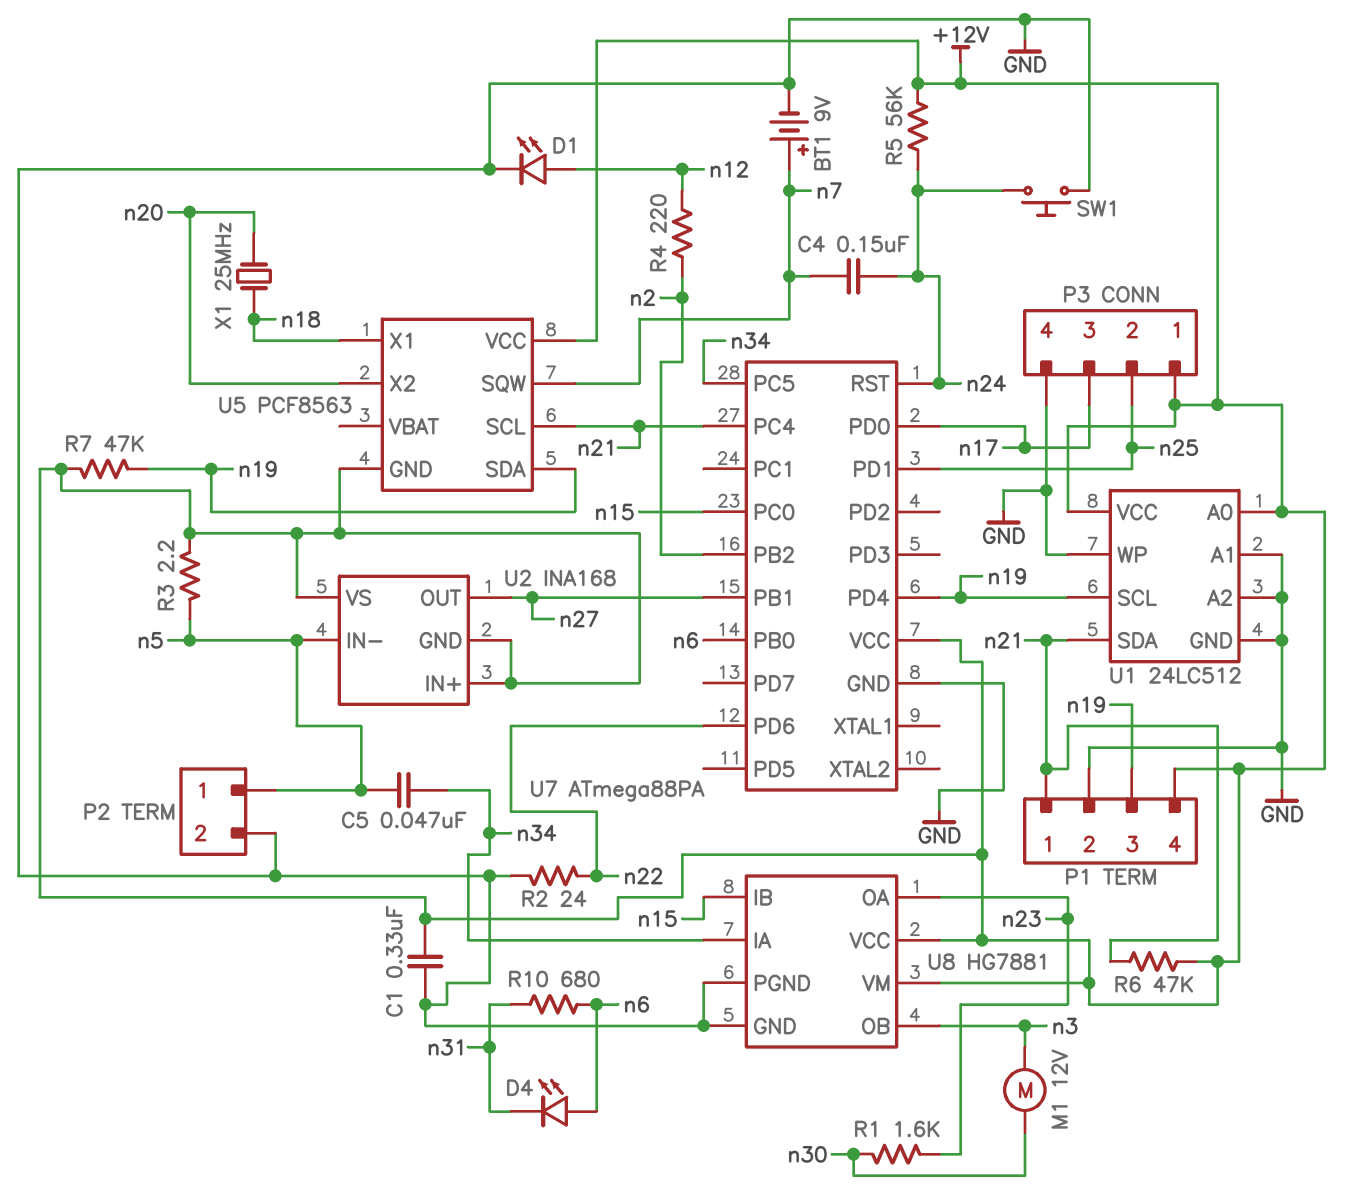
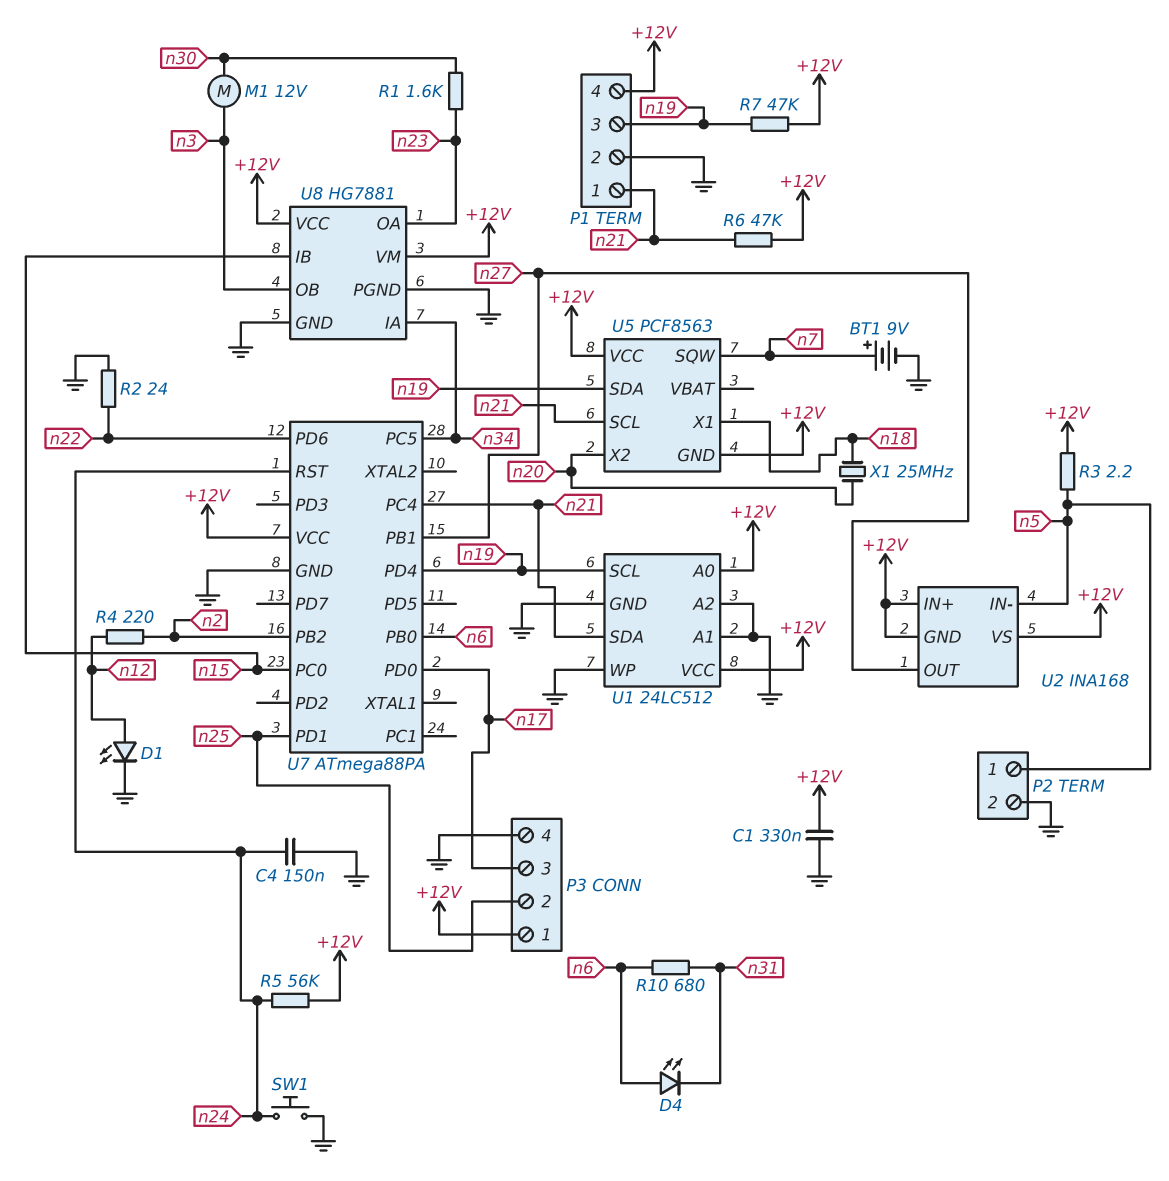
C4: 150nF (n7, n24) -> 150nF (GND, n24)
C5: 47nF (n5, n34) -> none

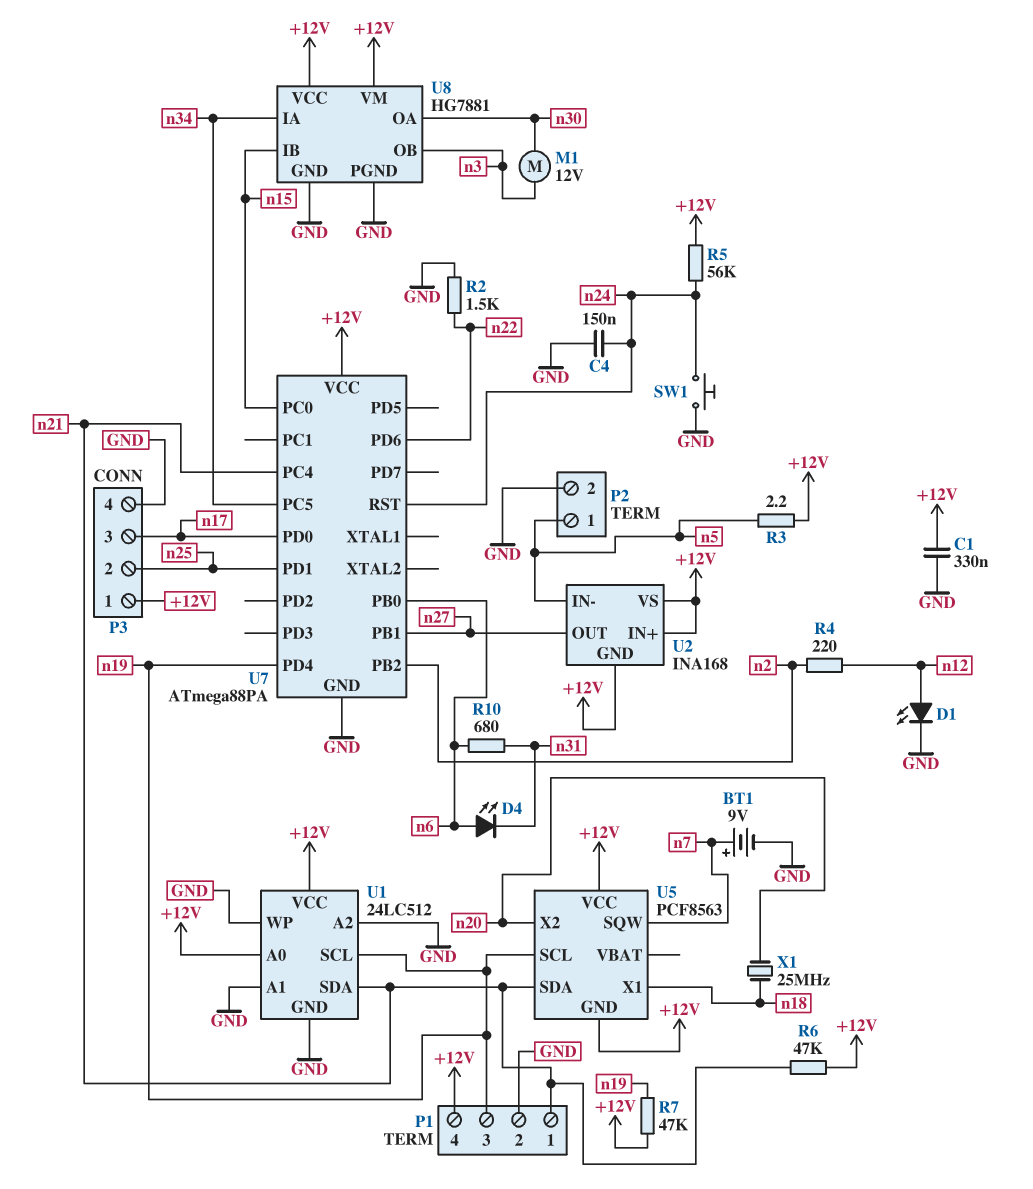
R1: 1.6k (n23, n30) -> none
R2: 24 (GND, n22) -> 1.5k (GND, n22)
U5 pin SCL: n21 -> n19
U5 pin SDA: n19 -> n21
U8 pin OA: n23 -> n30

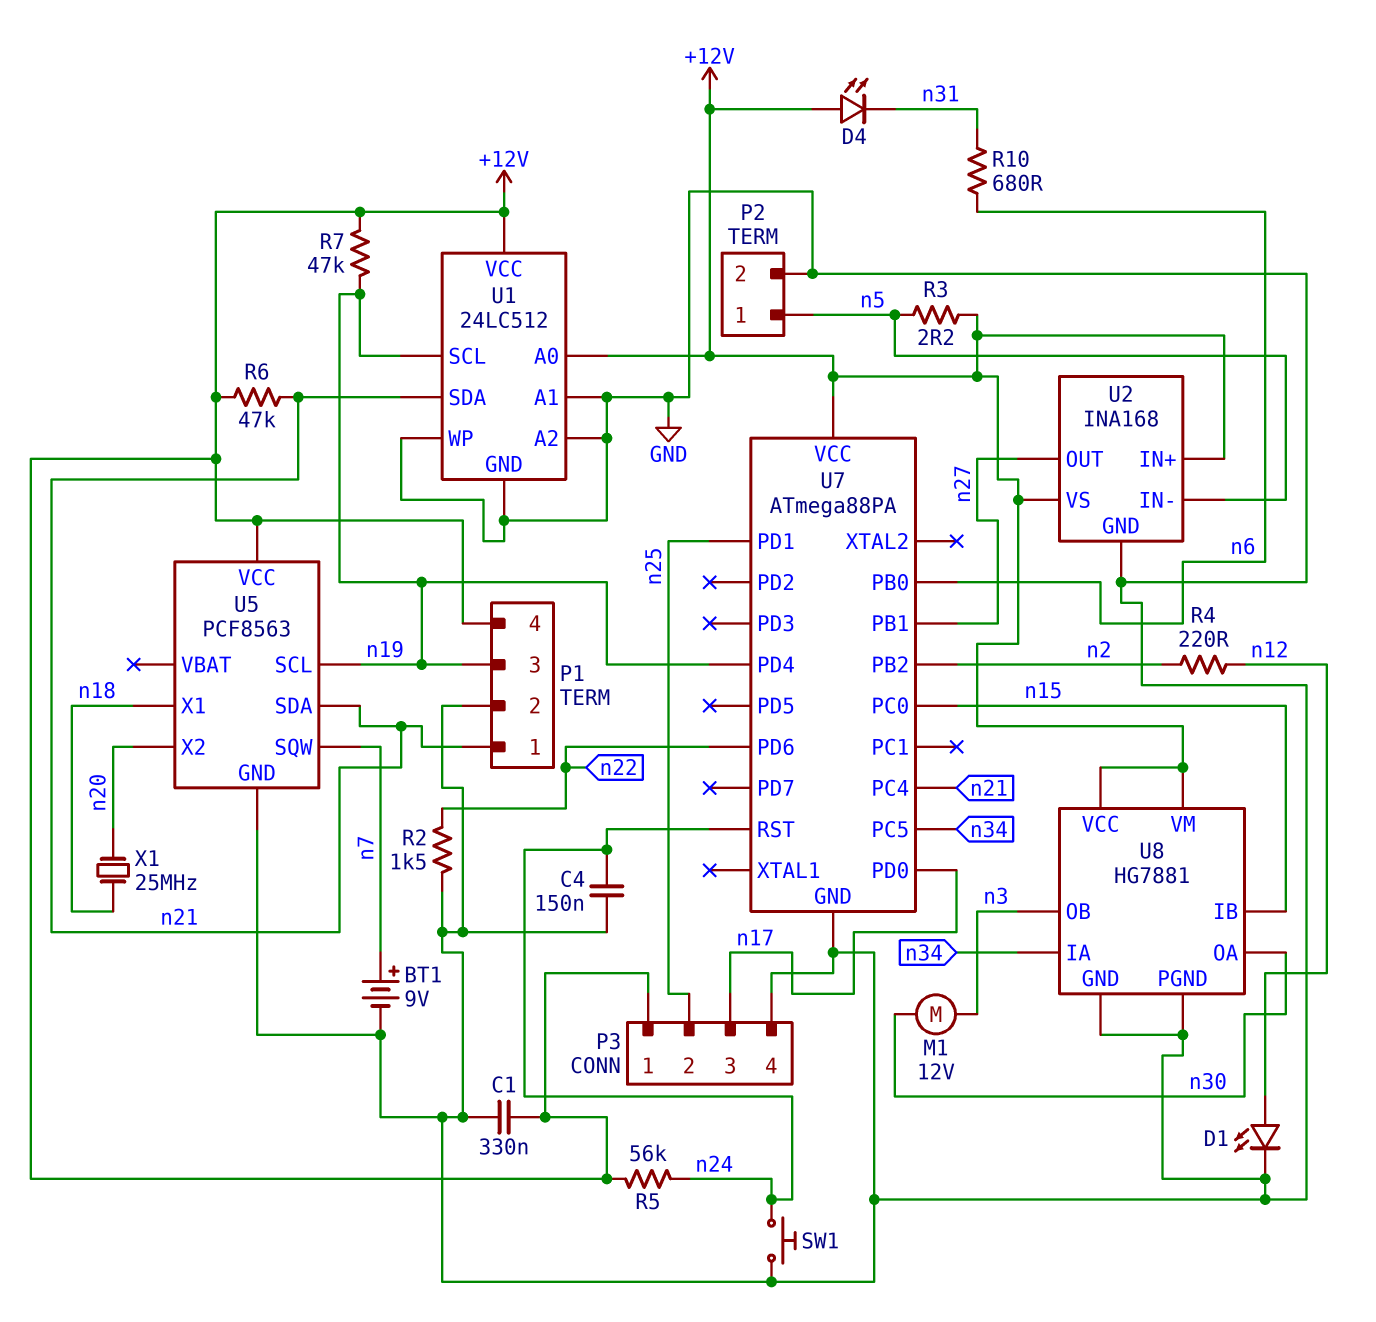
D4: LED (A n6, K n31) -> LED (A +12V, K n31)
U2 pin GND: +12V -> GND
U5 pin GND: +12V -> GND

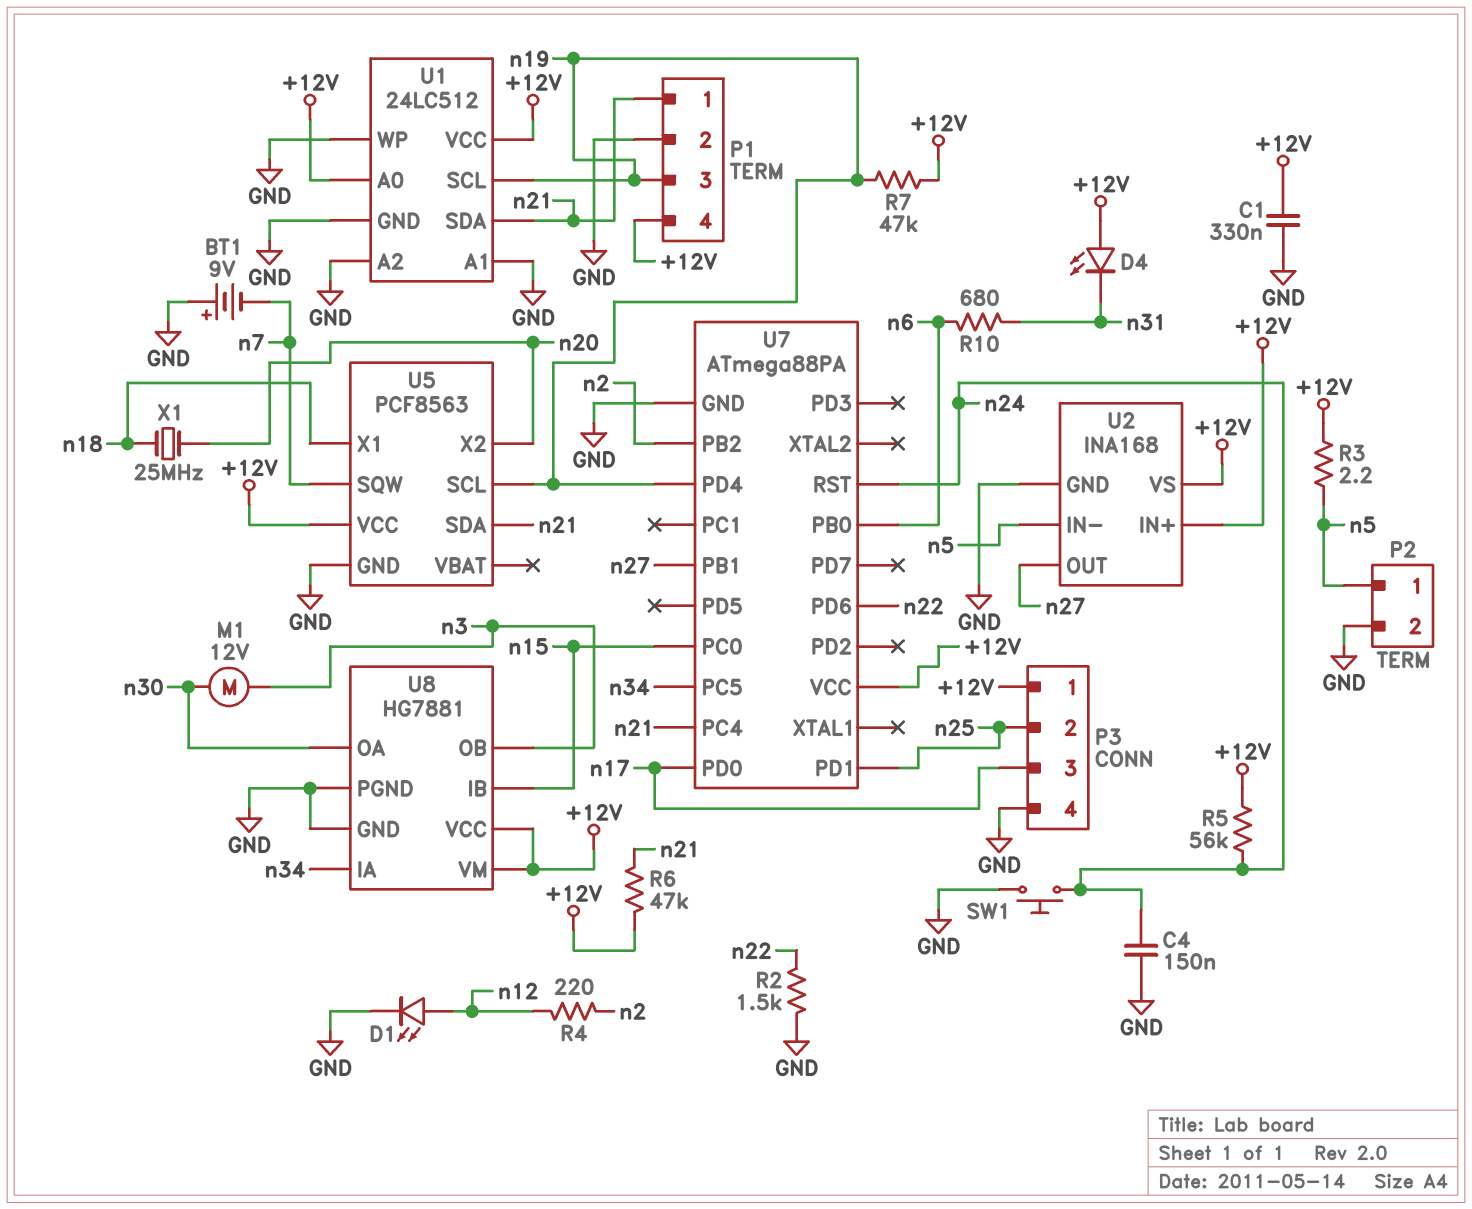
BT1: 9V (plus n7, minus GND) -> 9V (plus GND, minus n7)

